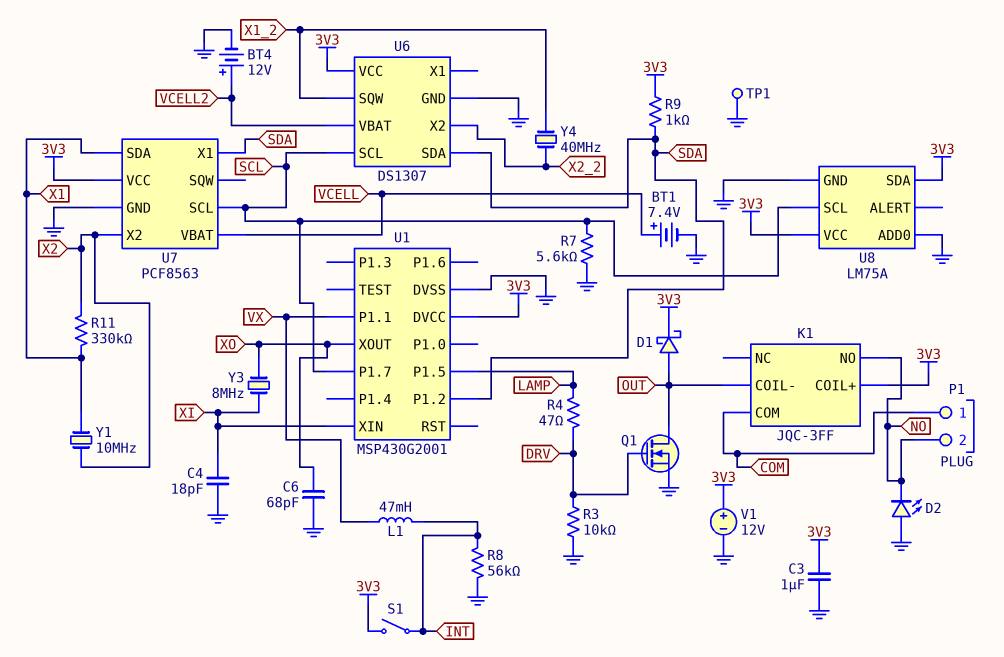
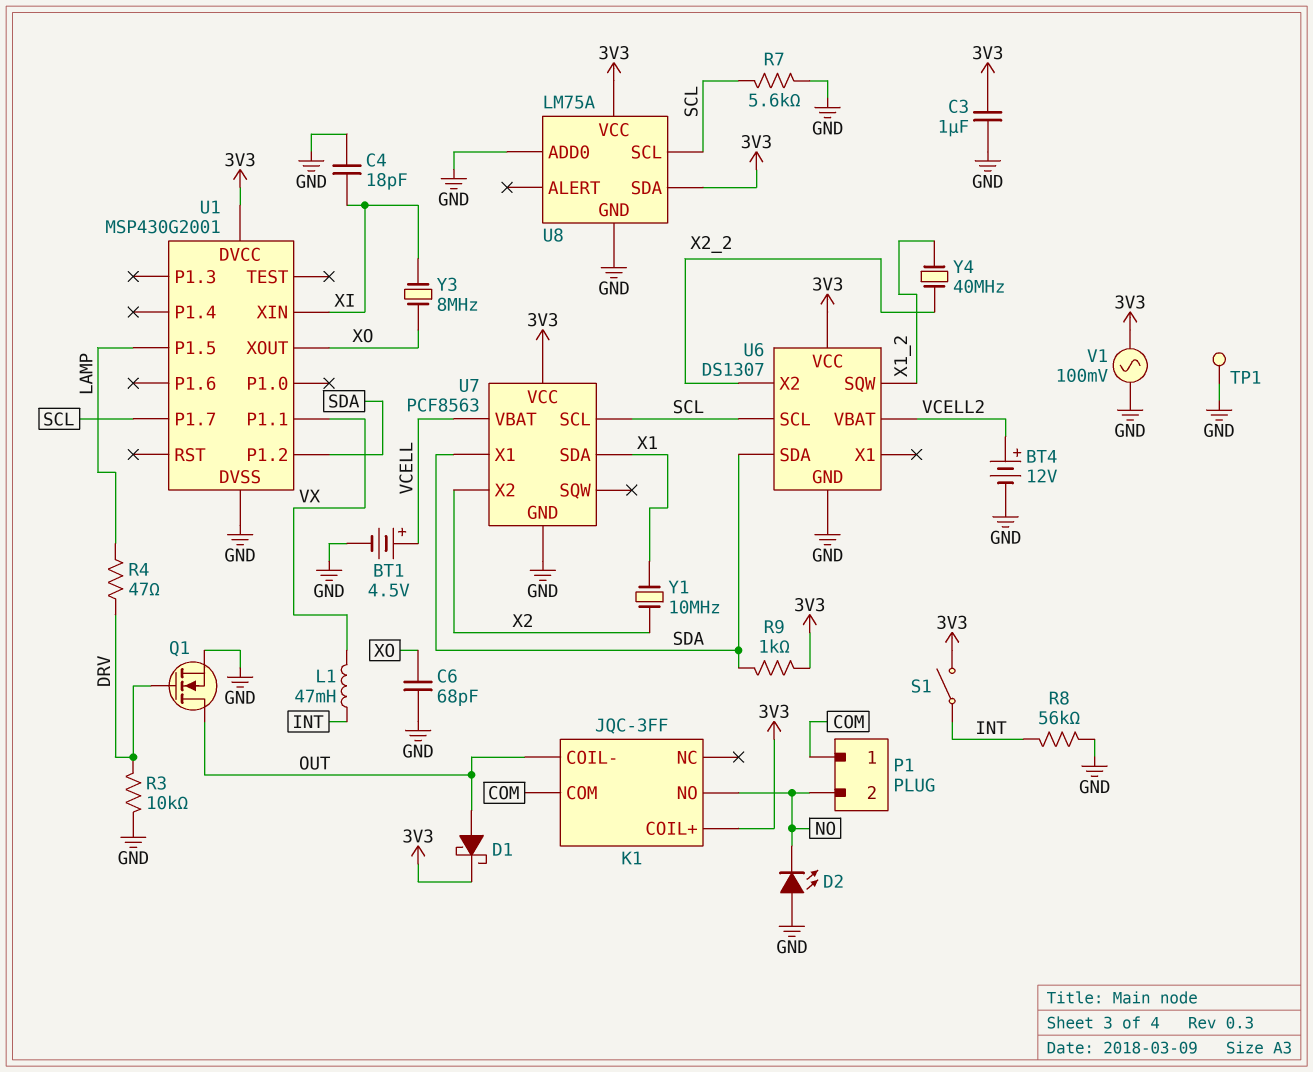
BT1: 7.4V (plus VCELL, minus GND) -> 4.5V (plus VCELL, minus GND)
R11: 330k (X1, X2) -> none
V1: 12V (plus 3V3, minus GND) -> AC 100mV (3V3, GND)

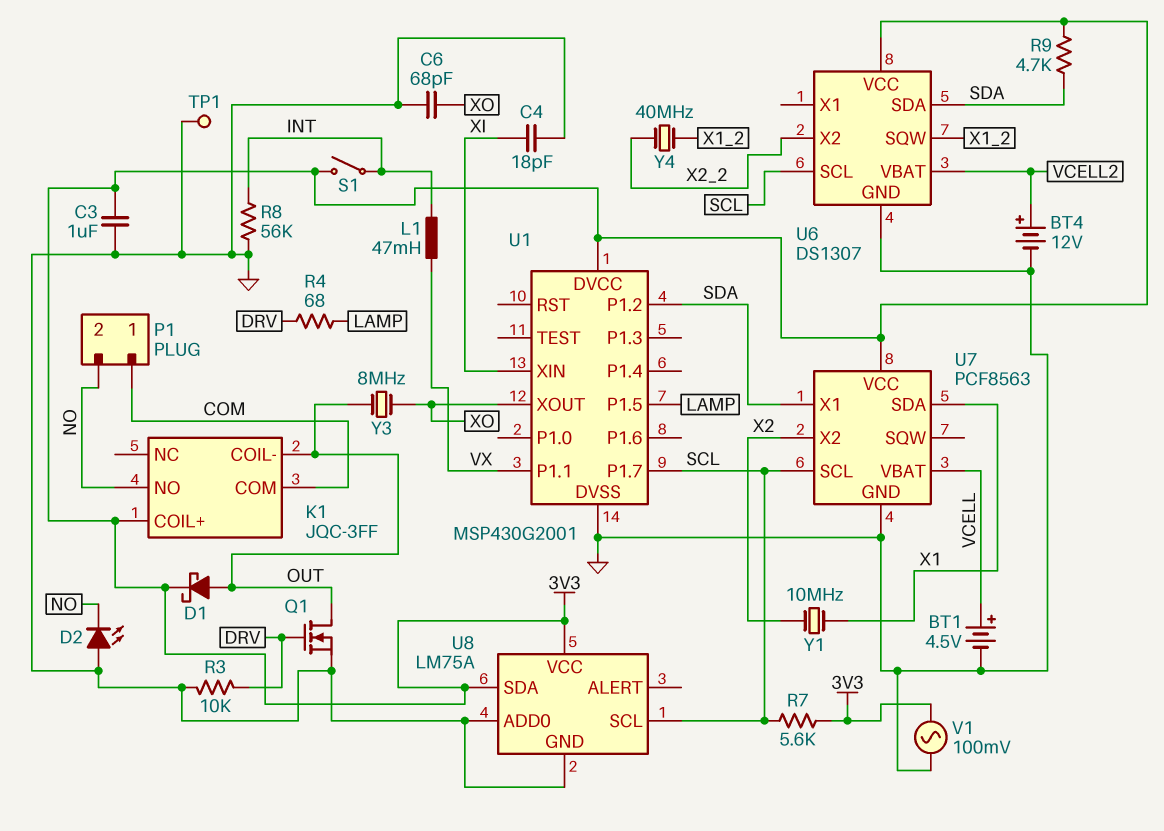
R4: 47 (DRV, LAMP) -> 68 (DRV, LAMP)
R7: 5.6k (GND, SCL) -> 5.6k (3V3, SCL)
R9: 1k (3V3, SDA) -> 4.7k (3V3, SDA)
Y3: 8MHz (XI, XO) -> 8MHz (OUT, XO)

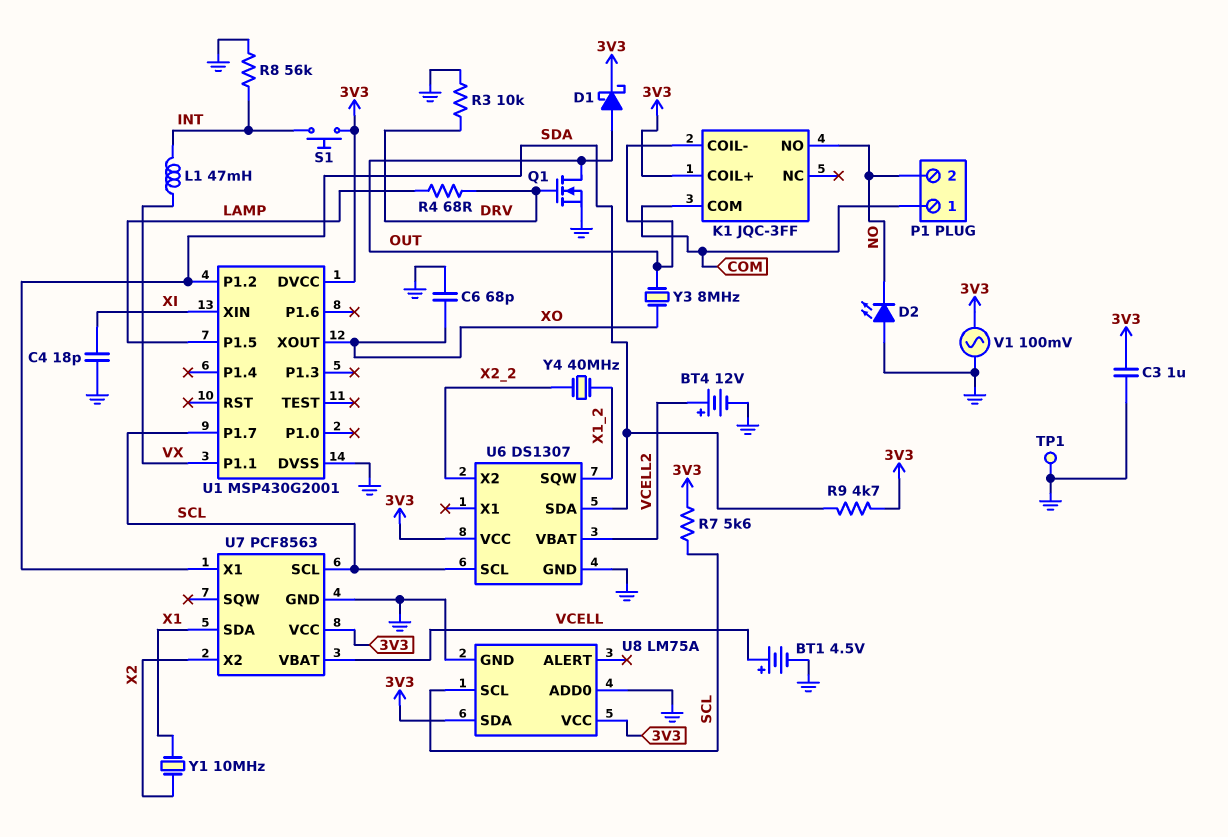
S1: switch (3V3, INT) -> button (3V3, INT)

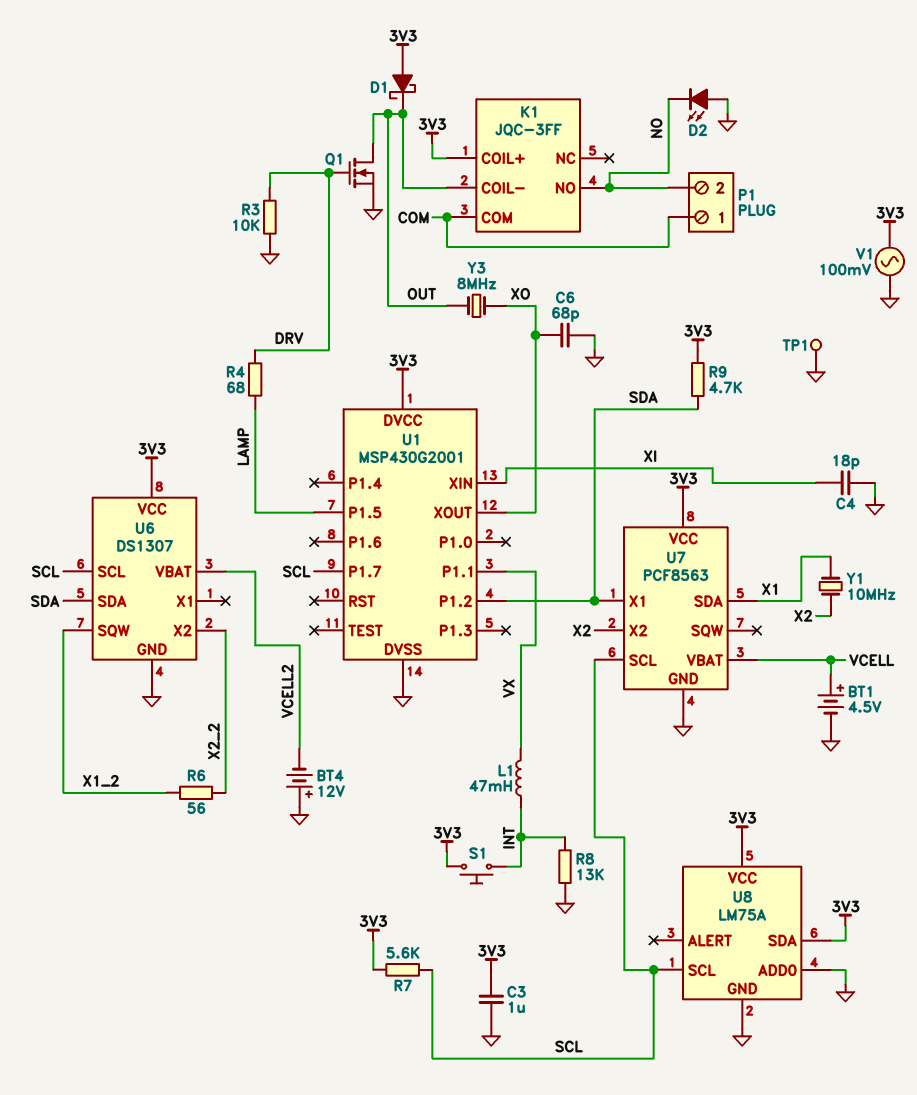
BT4: 12V (plus VCELL2, minus GND) -> 12V (plus GND, minus VCELL2)
D1: schottky (A OUT, K 3V3) -> schottky (A 3V3, K OUT)
R6: none -> 56 (X1_2, X2_2)
R8: 56k (GND, INT) -> 13k (GND, INT)
Y4: 40MHz (X1_2, X2_2) -> none

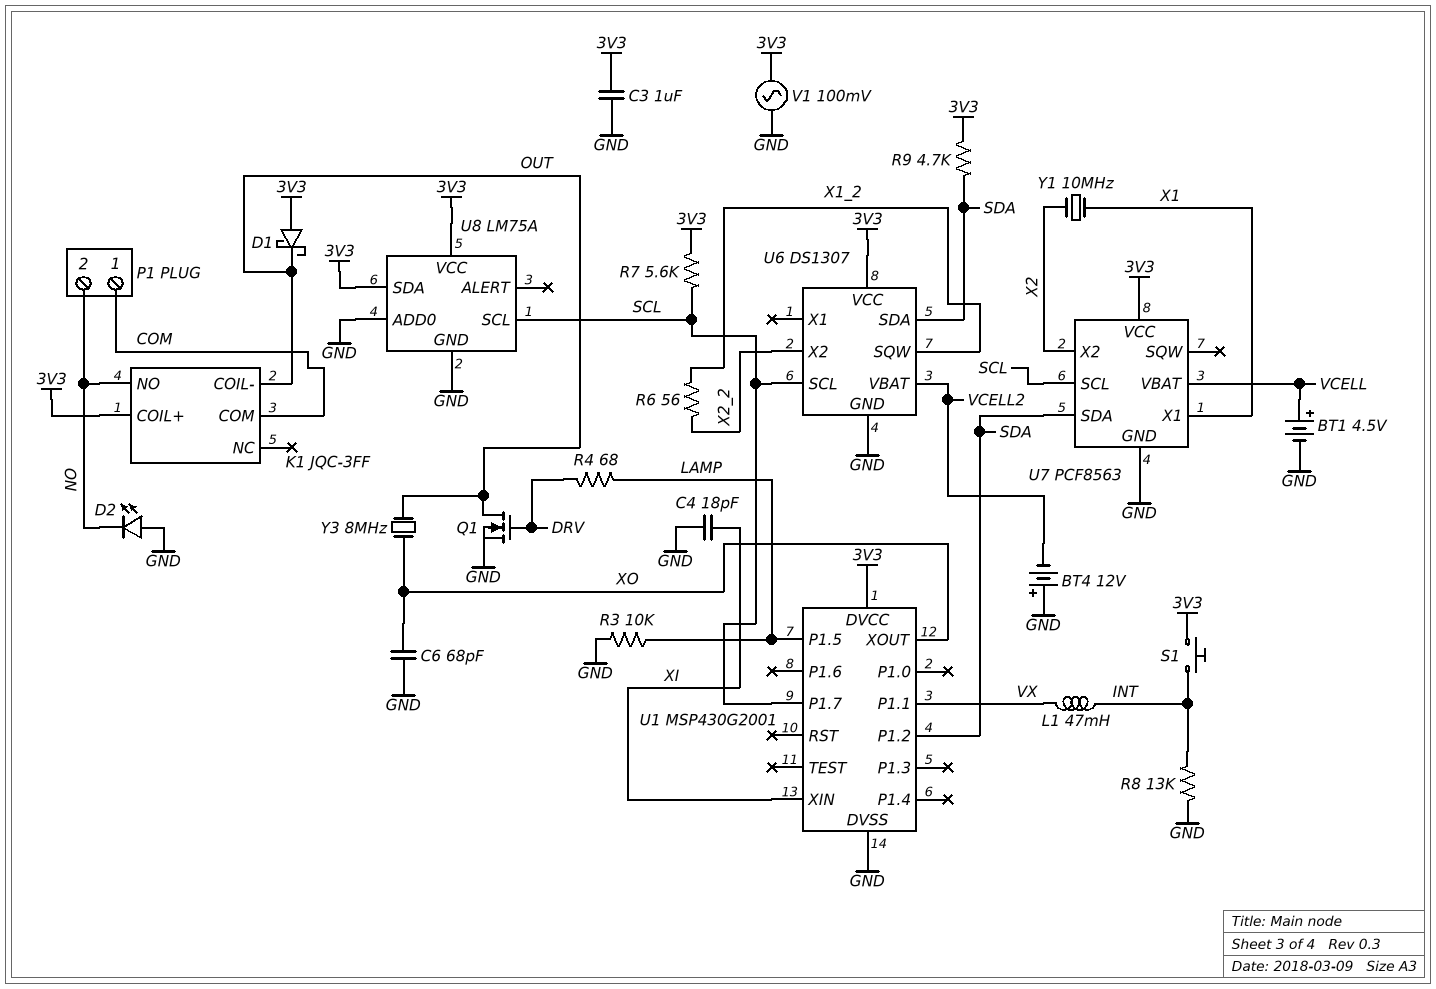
R3: 10k (DRV, GND) -> 10k (GND, LAMP)
TP1: test point (GND) -> none
U7 pin SDA: X1 -> SDA
U7 pin X1: SDA -> X1

